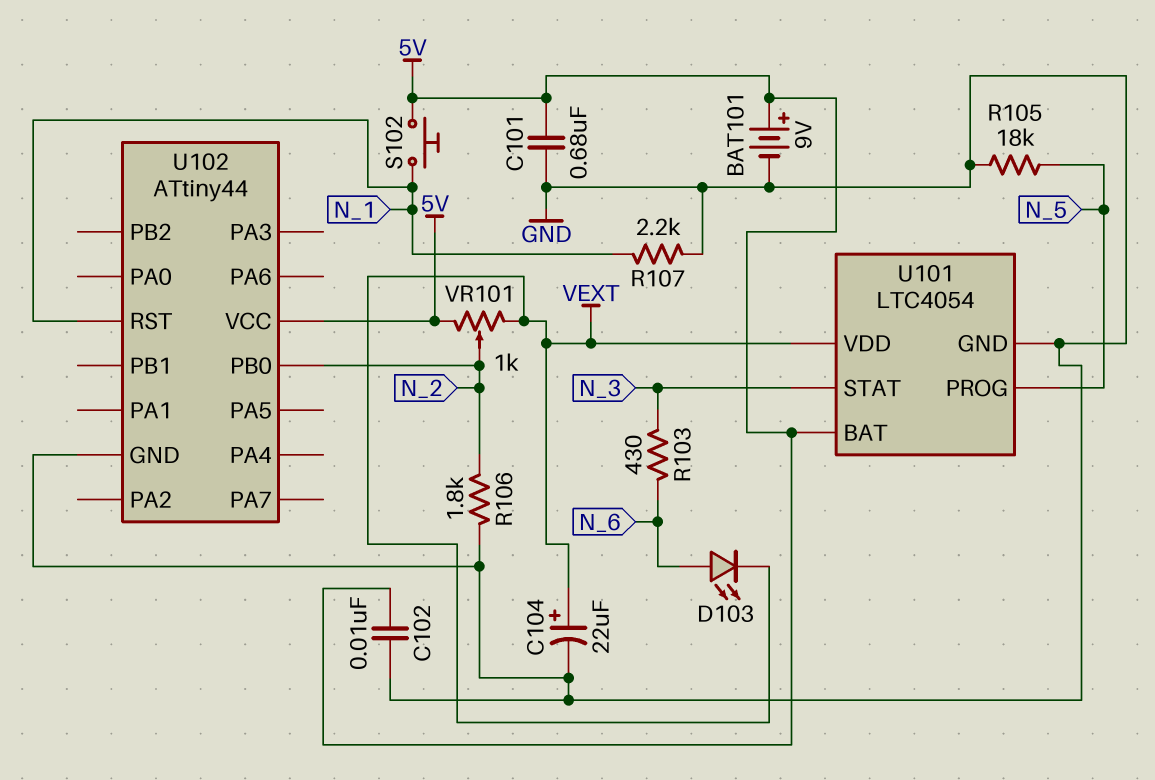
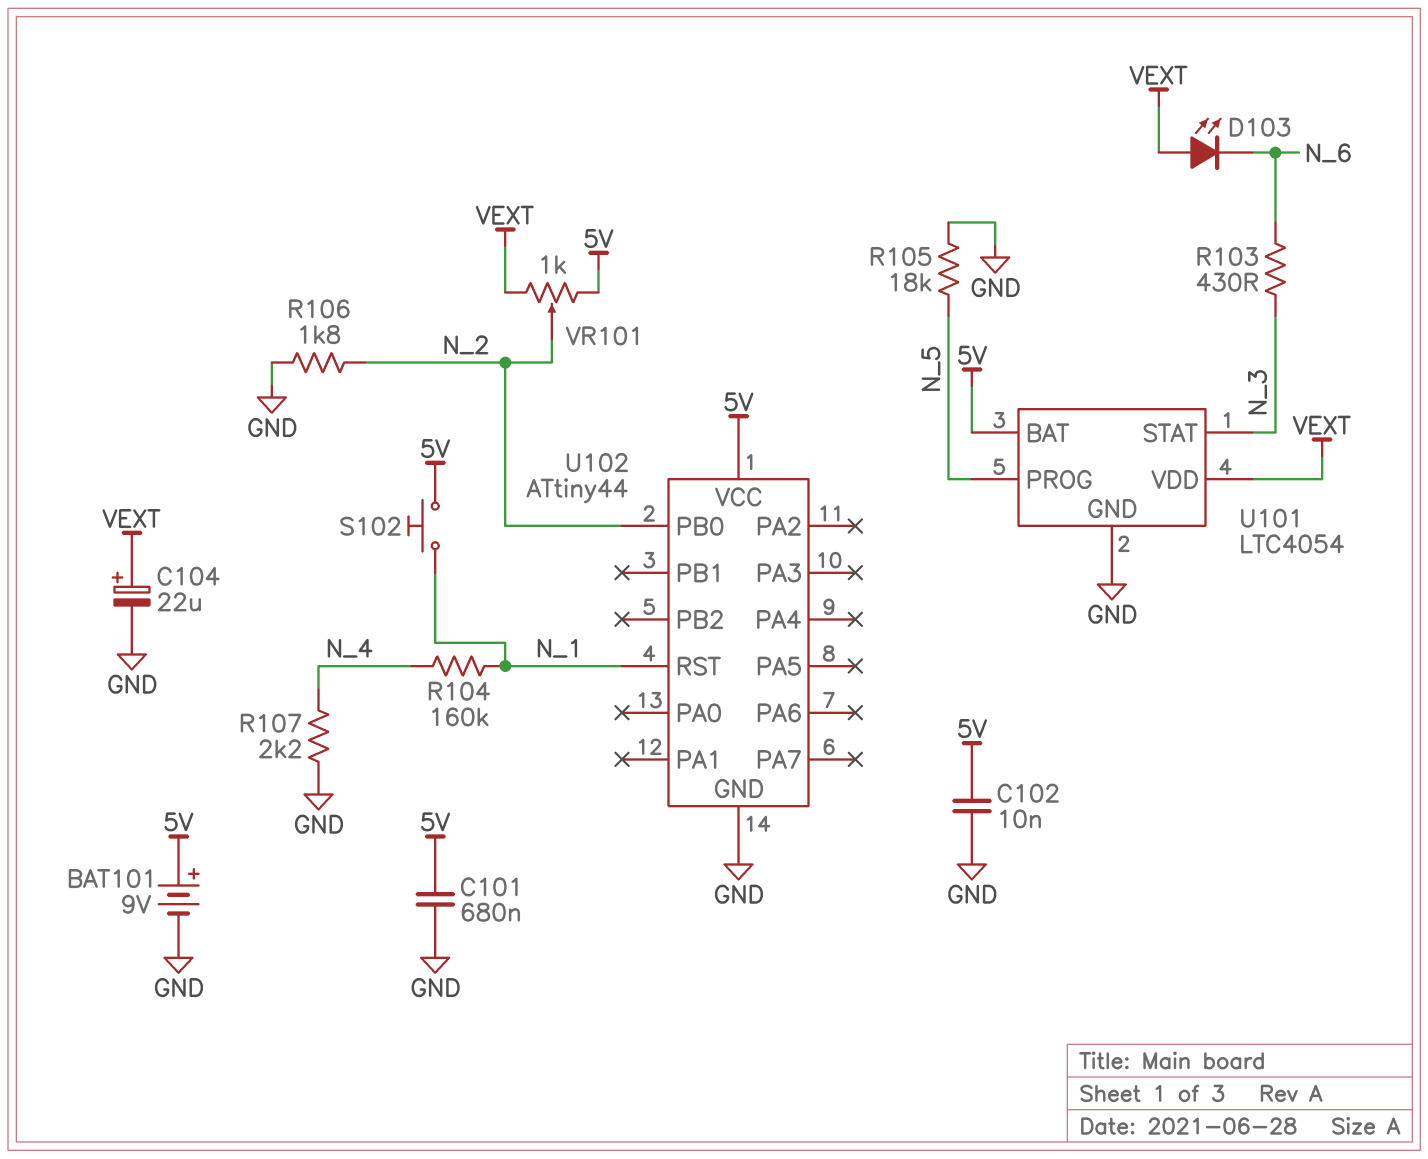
D103: LED (A N_6, K VEXT) -> LED (A VEXT, K N_6)
R104: none -> 160k (N_1, N_4)
R107: 2.2k (GND, N_1) -> 2.2k (GND, N_4)

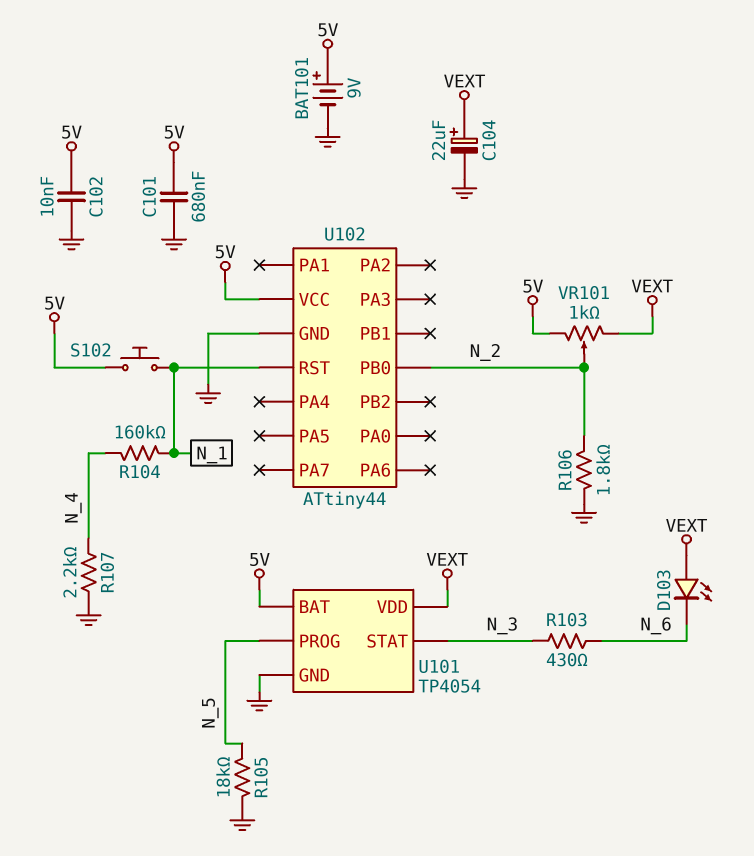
U101: LTC4054 -> TP4054

